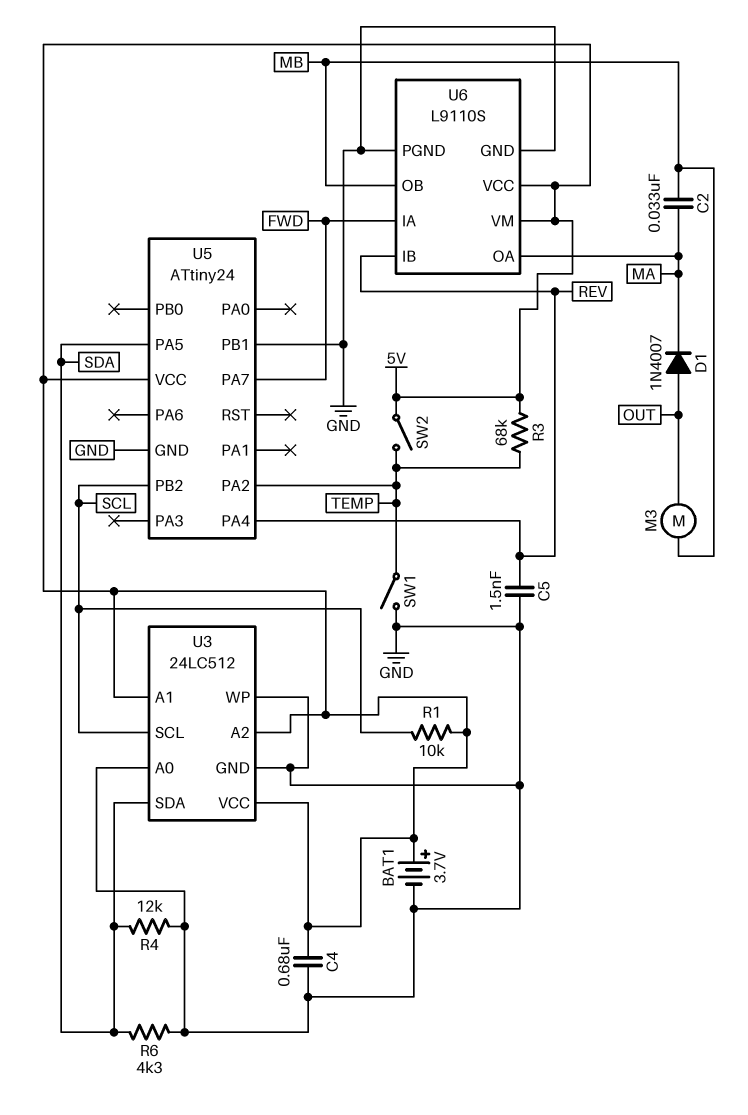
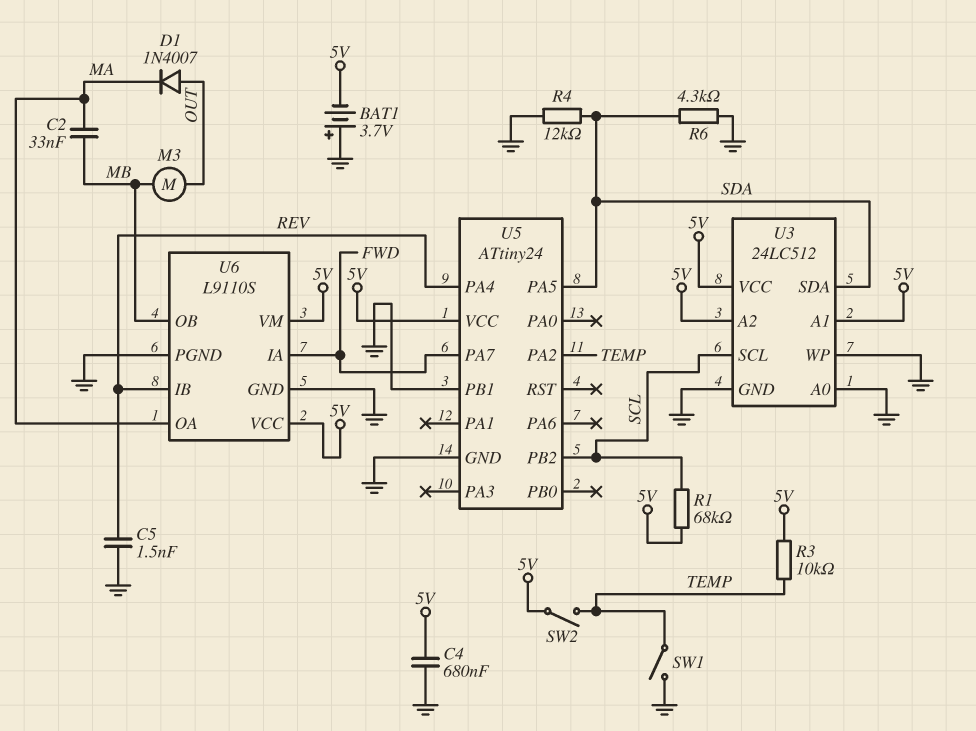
BAT1: 3.7V (plus 5V, minus GND) -> 3.7V (plus GND, minus 5V)
R1: 10k (5V, SCL) -> 68k (5V, SCL)
R3: 68k (5V, TEMP) -> 10k (5V, TEMP)

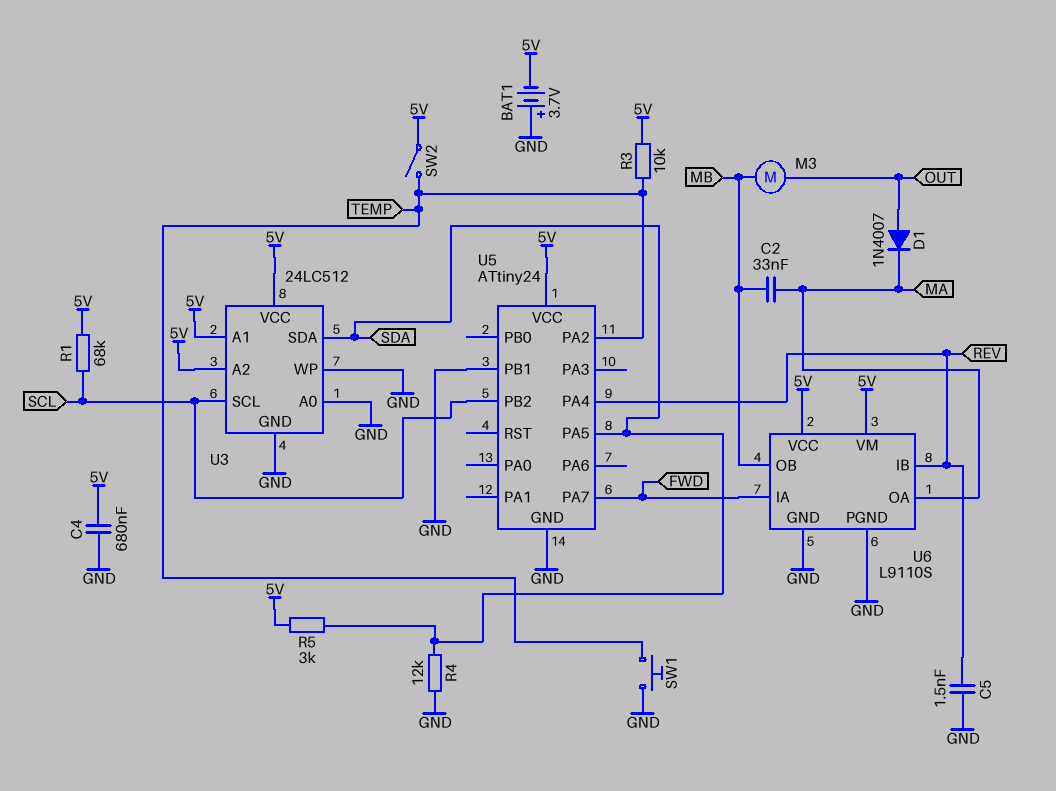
R5: none -> 3k (5V, SDA)
R6: 4.3k (GND, SDA) -> none
SW1: switch (GND, TEMP) -> button (GND, TEMP)

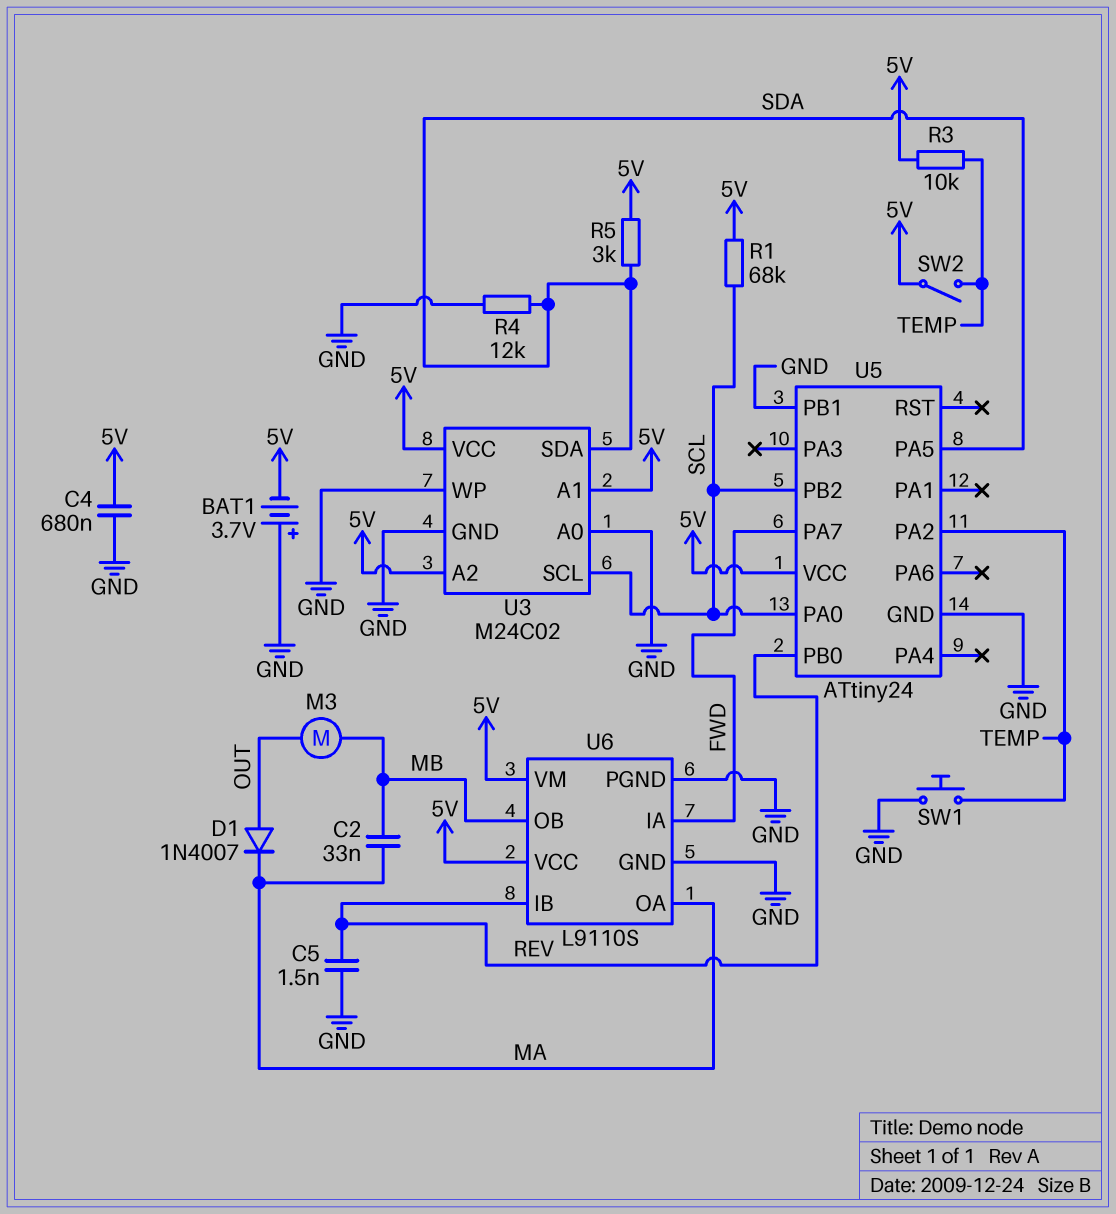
U3: 24LC512 -> M24C02
U5 pin PA0: none -> SCL
U5 pin PA4: REV -> none
U5 pin PB0: none -> REV

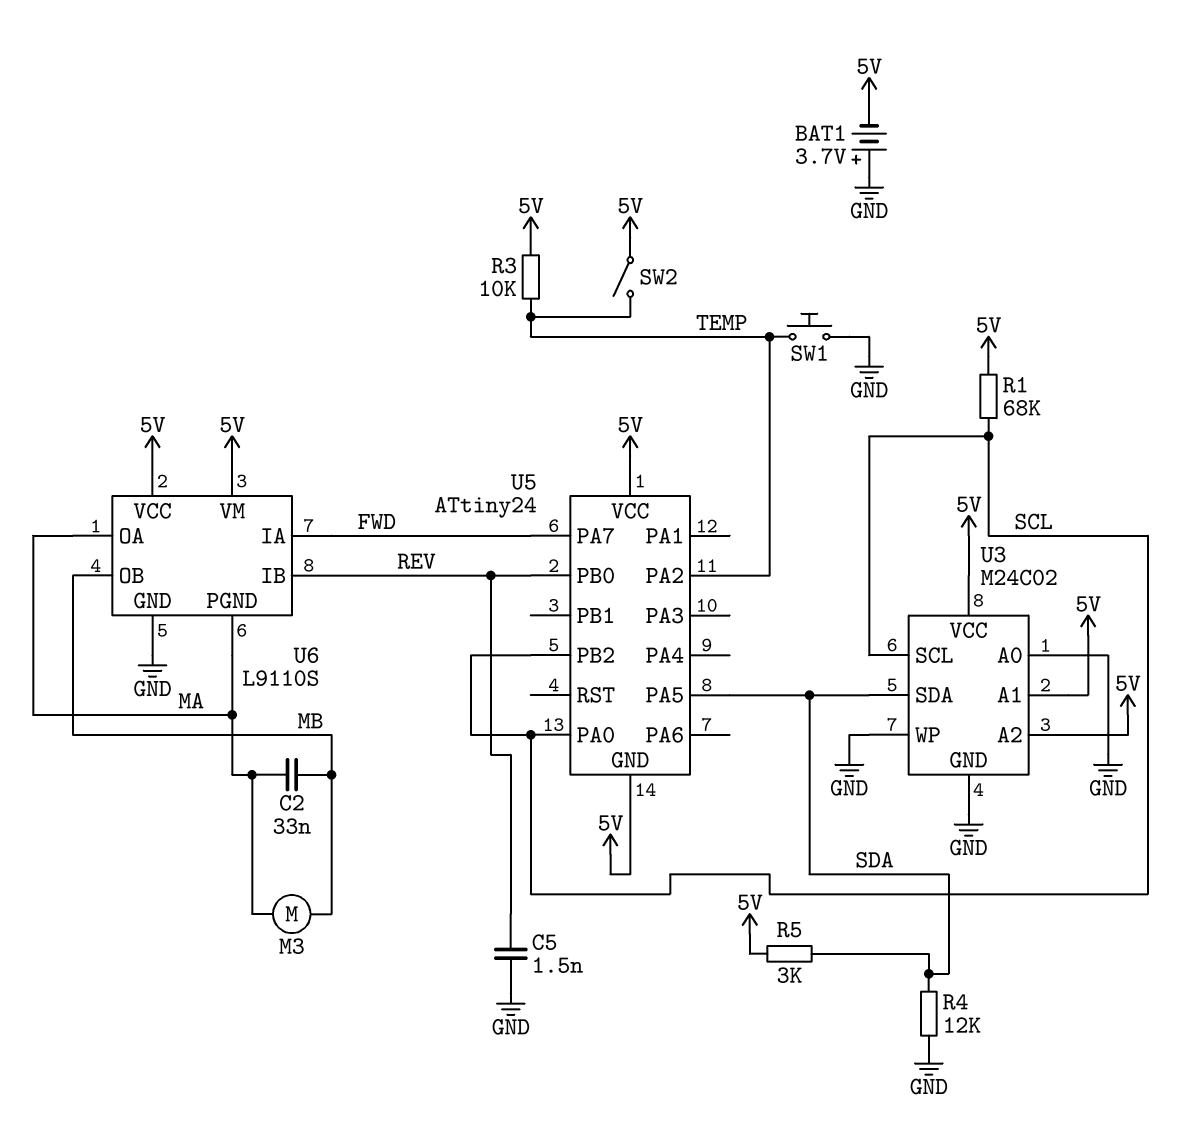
C4: 680nF (5V, GND) -> none
D1: diode 1N4007 (A OUT, K MA) -> none
M3: motor (MB, OUT) -> motor (MA, MB)
U5 pin GND: GND -> 5V
U5 pin PB1: GND -> none
U6 pin PGND: GND -> MA

